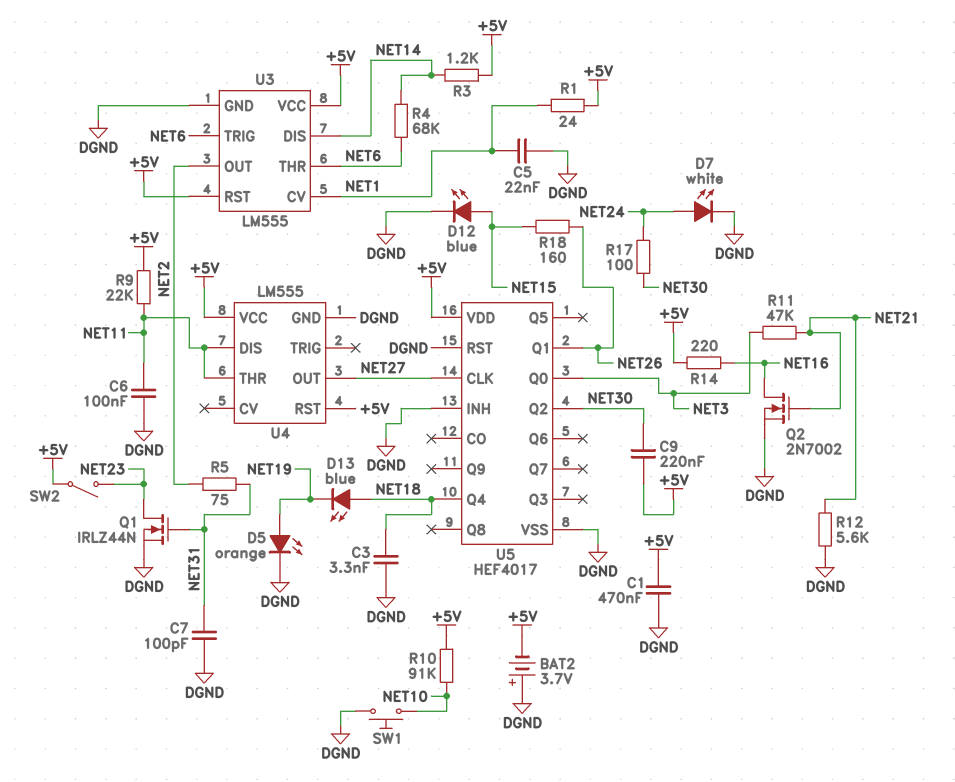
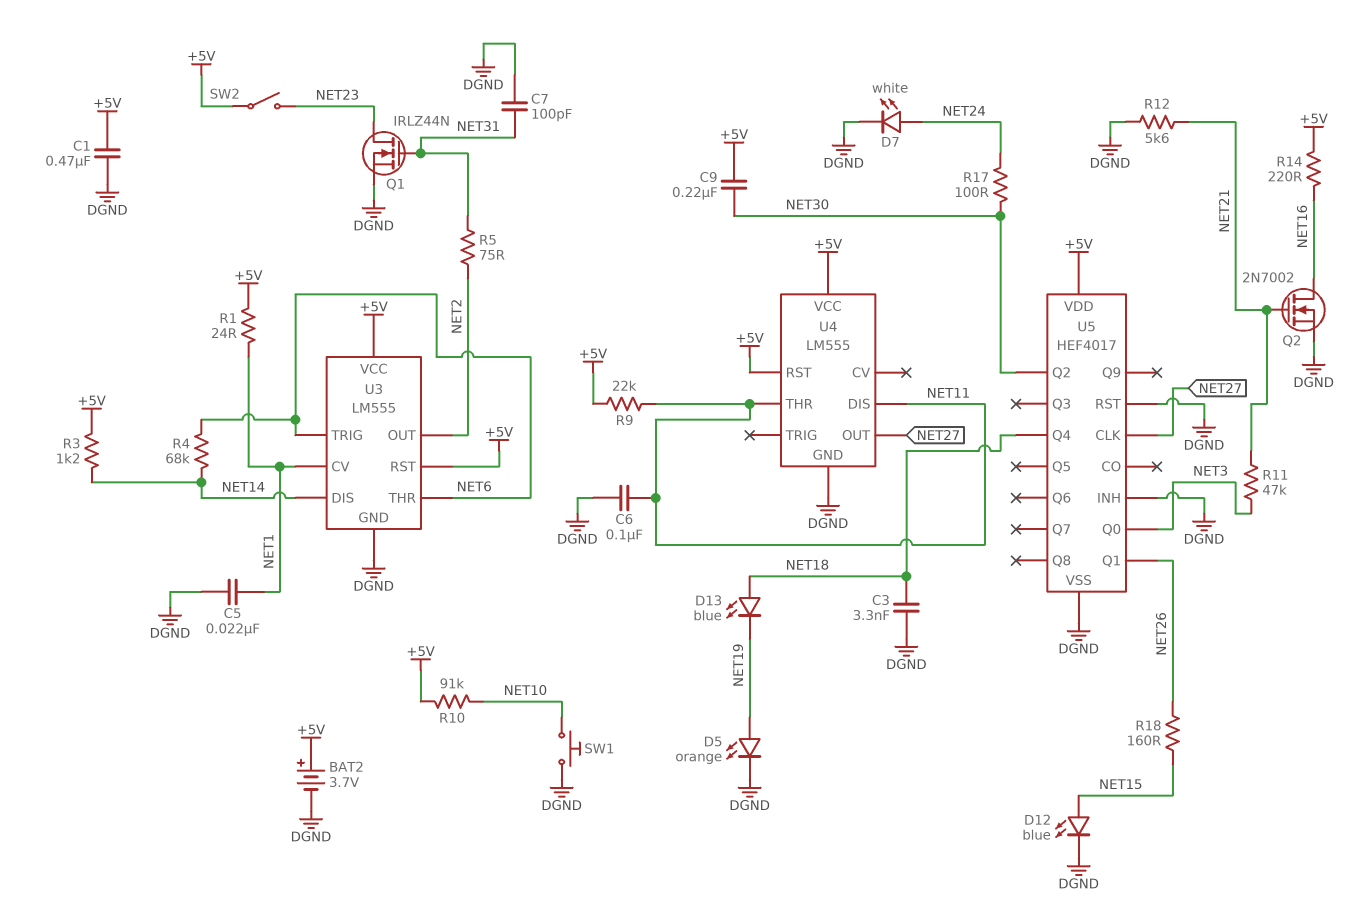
BAT2: 3.7V (plus DGND, minus +5V) -> 3.7V (plus +5V, minus DGND)

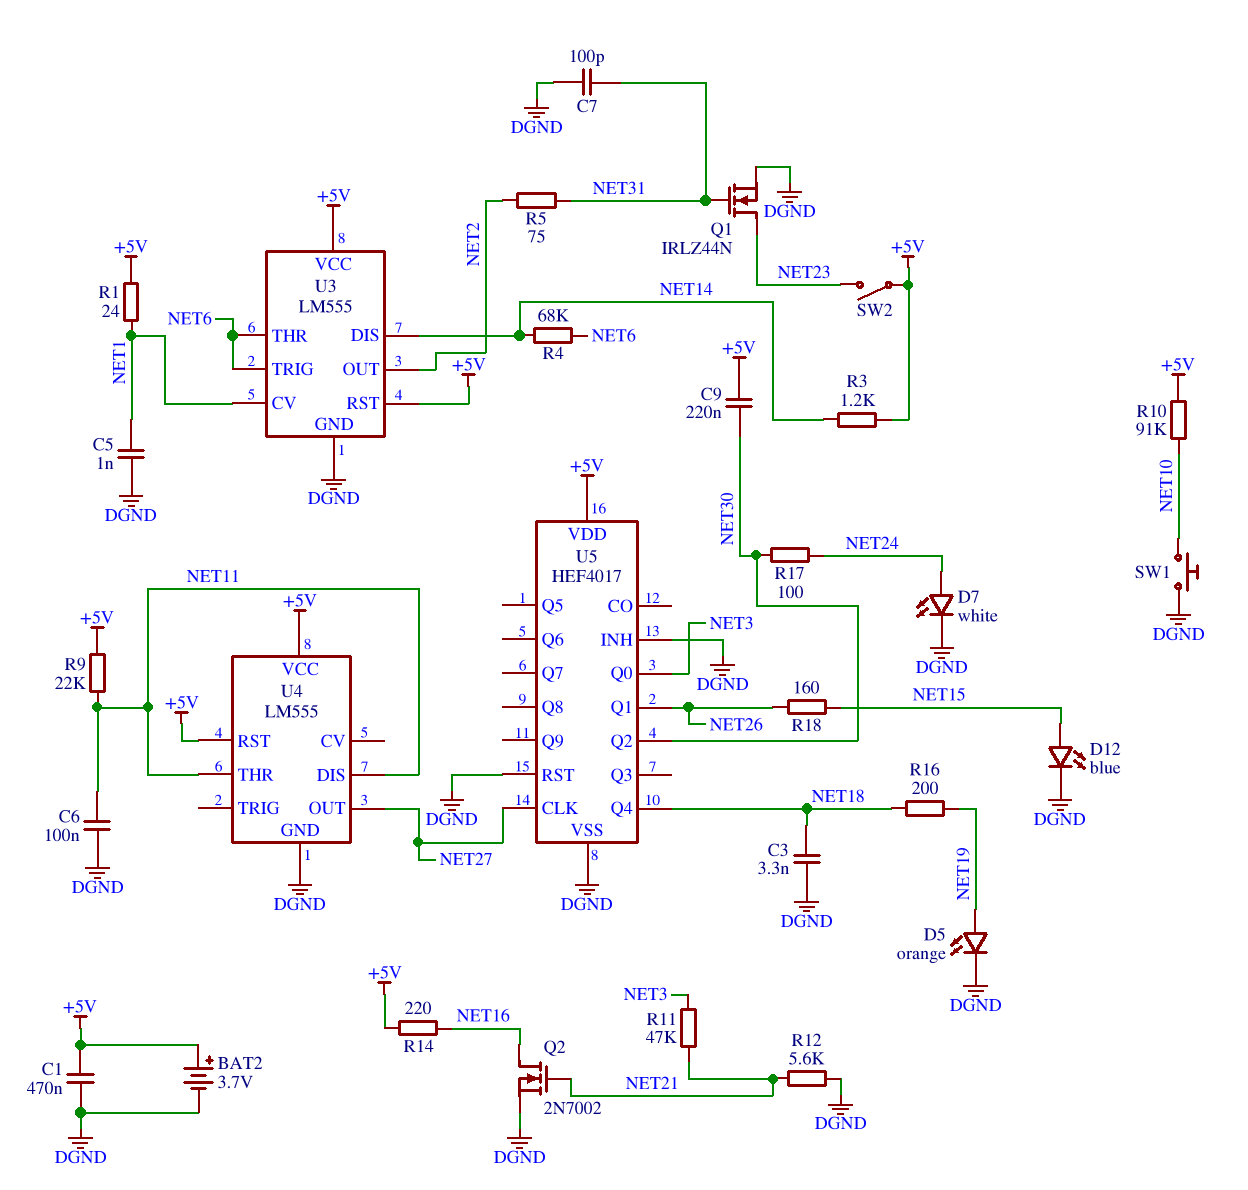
C5: 22nF (DGND, NET1) -> 1nF (DGND, NET1)
D13: LED blue (A NET18, K NET19) -> none
R16: none -> 200 (NET18, NET19)

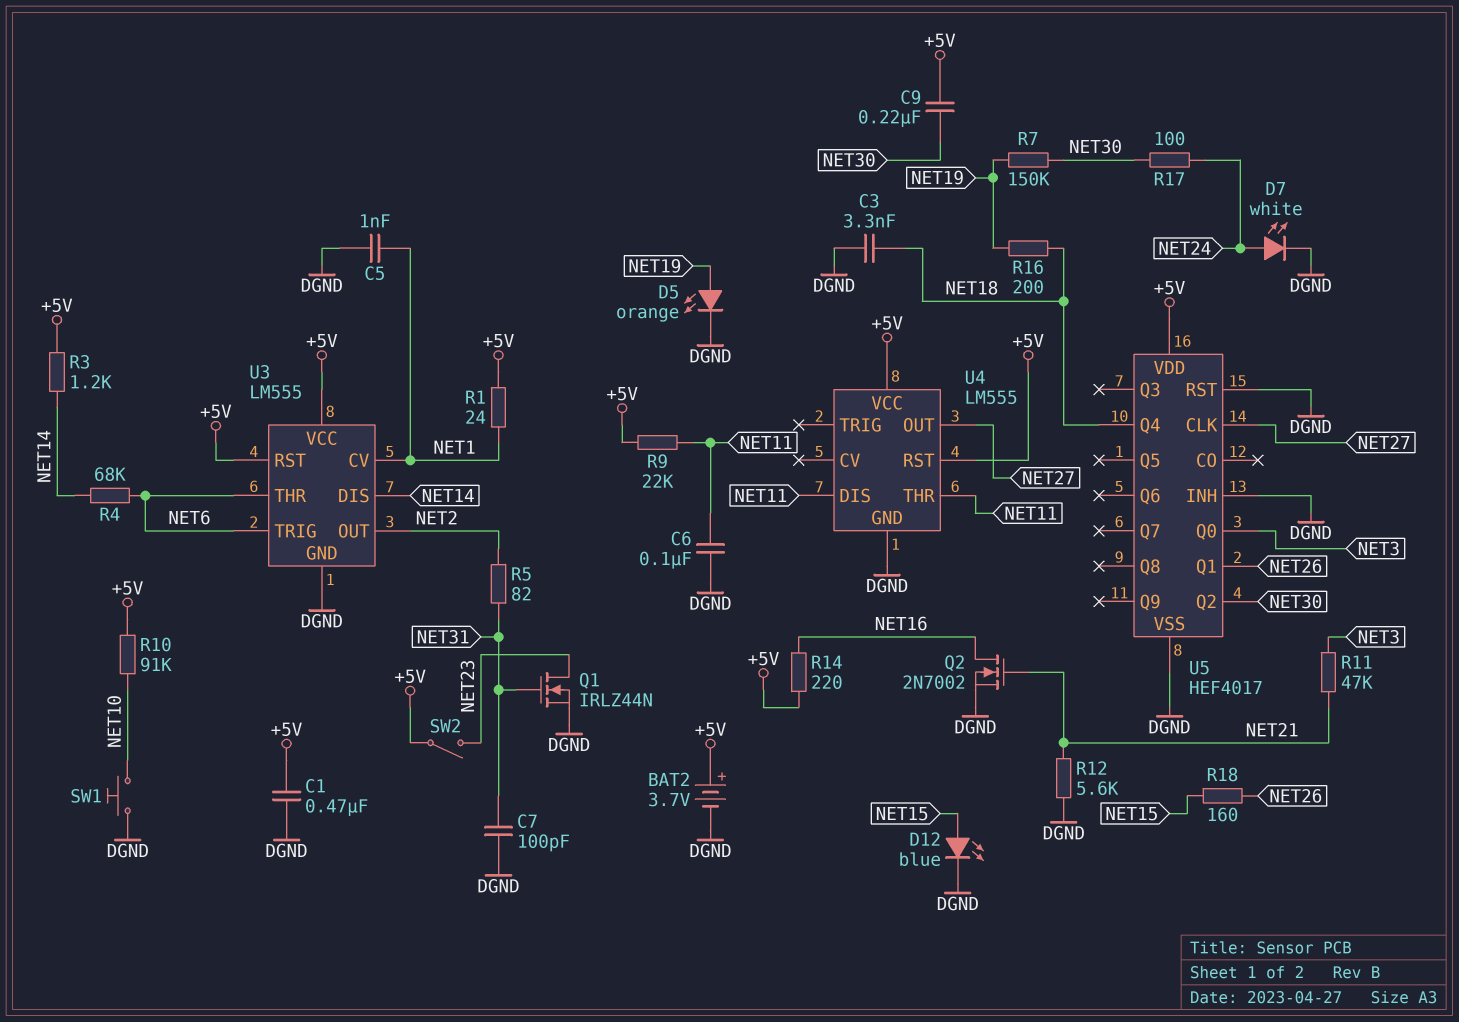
R5: 75 (NET2, NET31) -> 82 (NET2, NET31)
R7: none -> 150k (NET19, NET30)

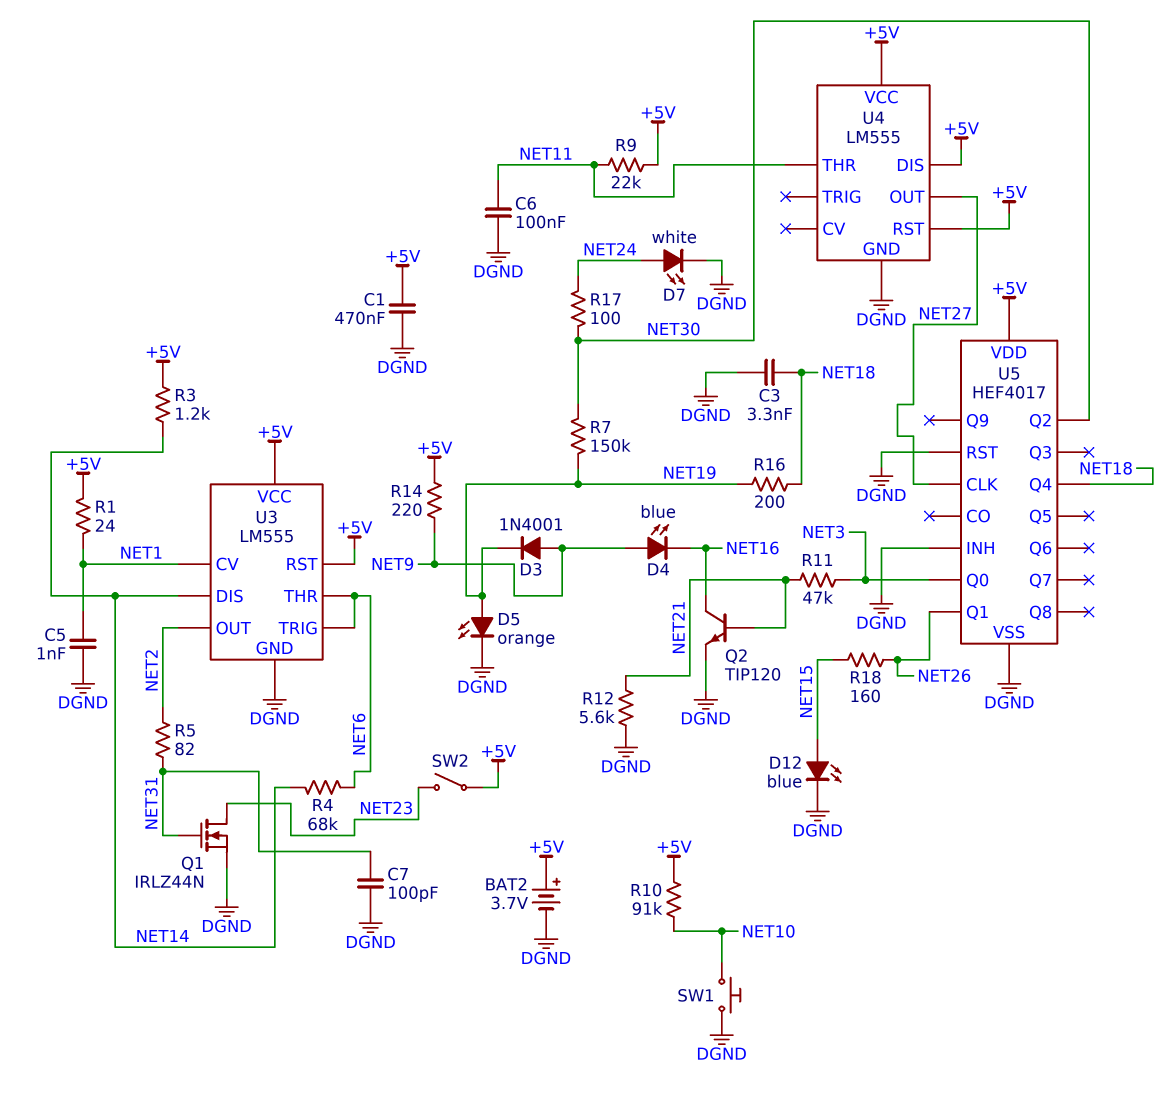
C9: 220nF (+5V, NET30) -> none
D3: none -> diode 1N4001 (A NET9, K NET19)
D4: none -> LED blue (A NET9, K NET16)
Q2: NMOS 2N7002 (G NET21, D NET16, S DGND) -> NPN TIP120 (B NET21, C NET16, E DGND)
R14: 220 (+5V, NET16) -> 220 (+5V, NET9)
U4 pin DIS: NET11 -> +5V

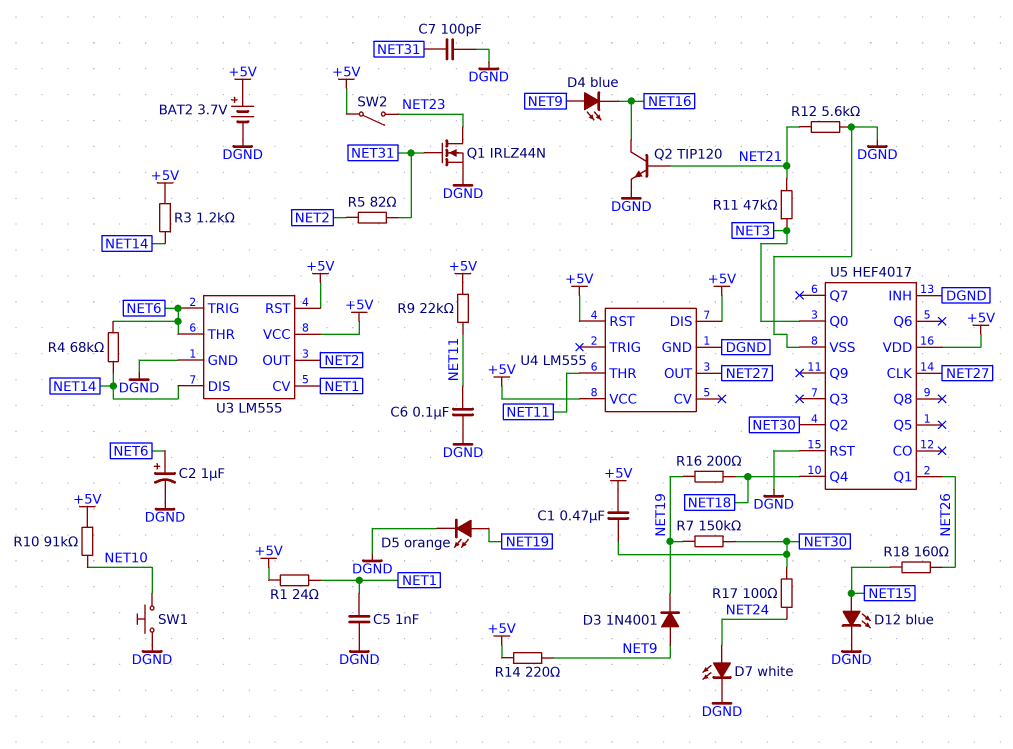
C1: 470nF (+5V, DGND) -> 470nF (+5V, NET30)
C2: none -> 1uF (plus NET6, minus DGND)
C3: 3.3nF (DGND, NET18) -> none

